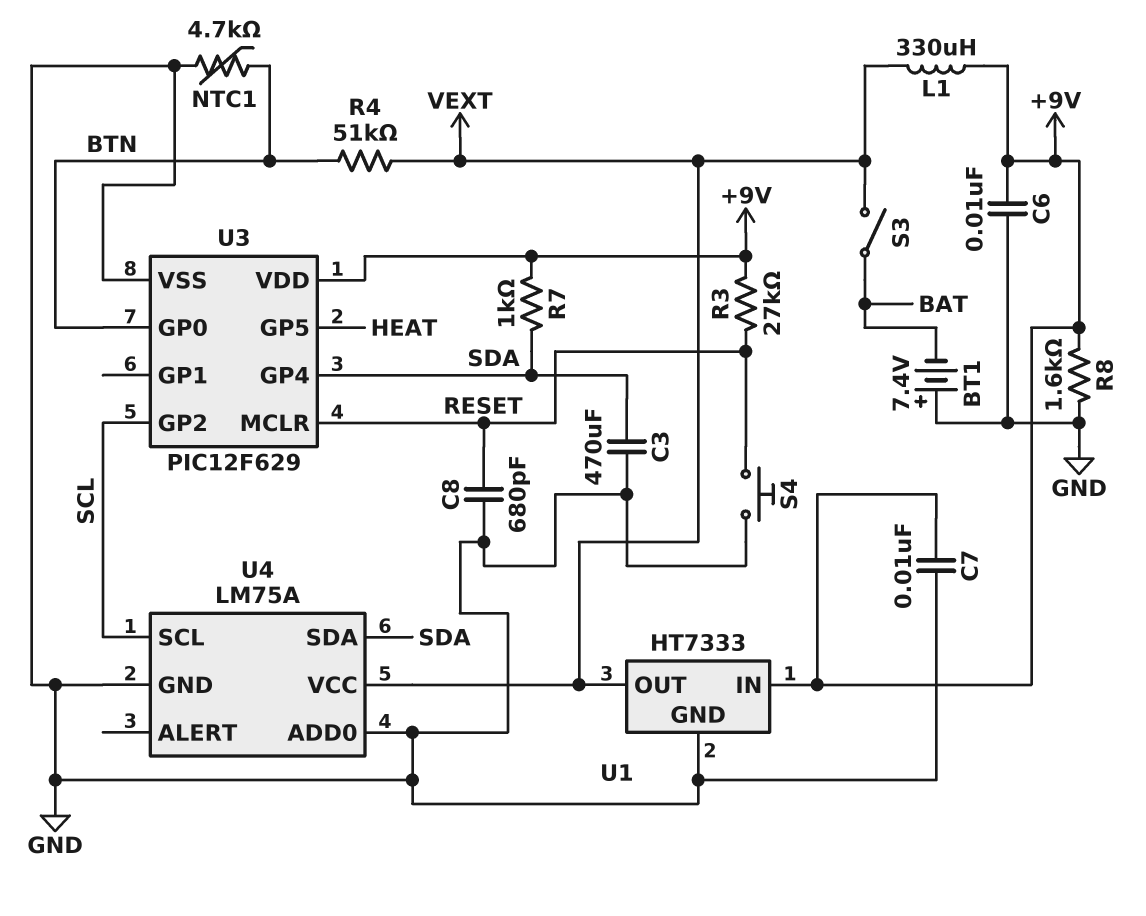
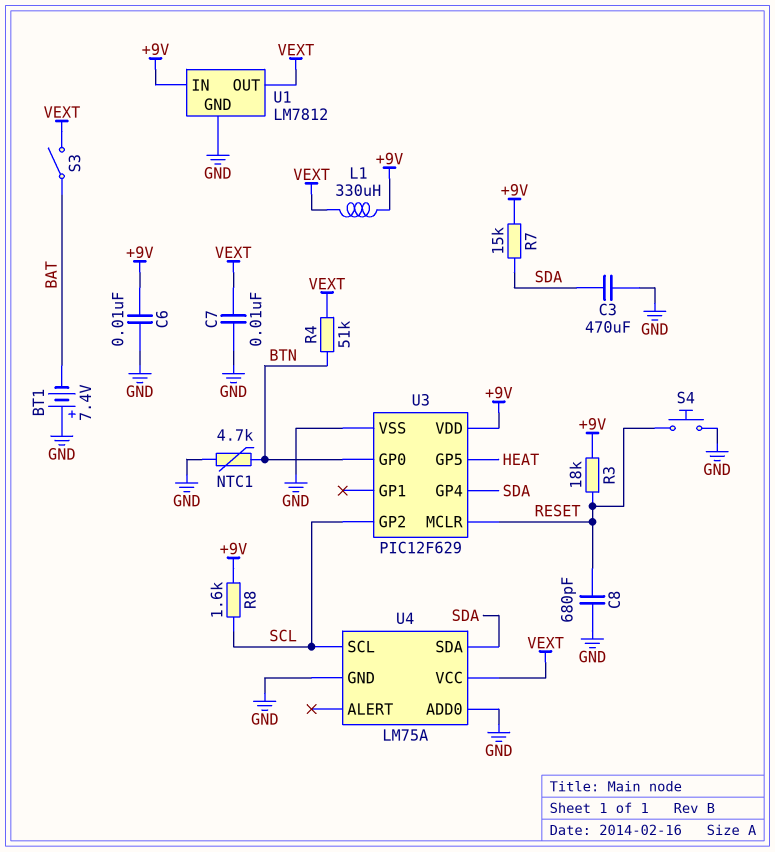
C7: 10nF (+9V, GND) -> 10nF (GND, VEXT)
R3: 27k (+9V, RESET) -> 18k (+9V, RESET)
R7: 1k (+9V, SDA) -> 15k (+9V, SDA)
R8: 1.6k (+9V, GND) -> 1.6k (+9V, SCL)
U1: HT7333 -> LM7812

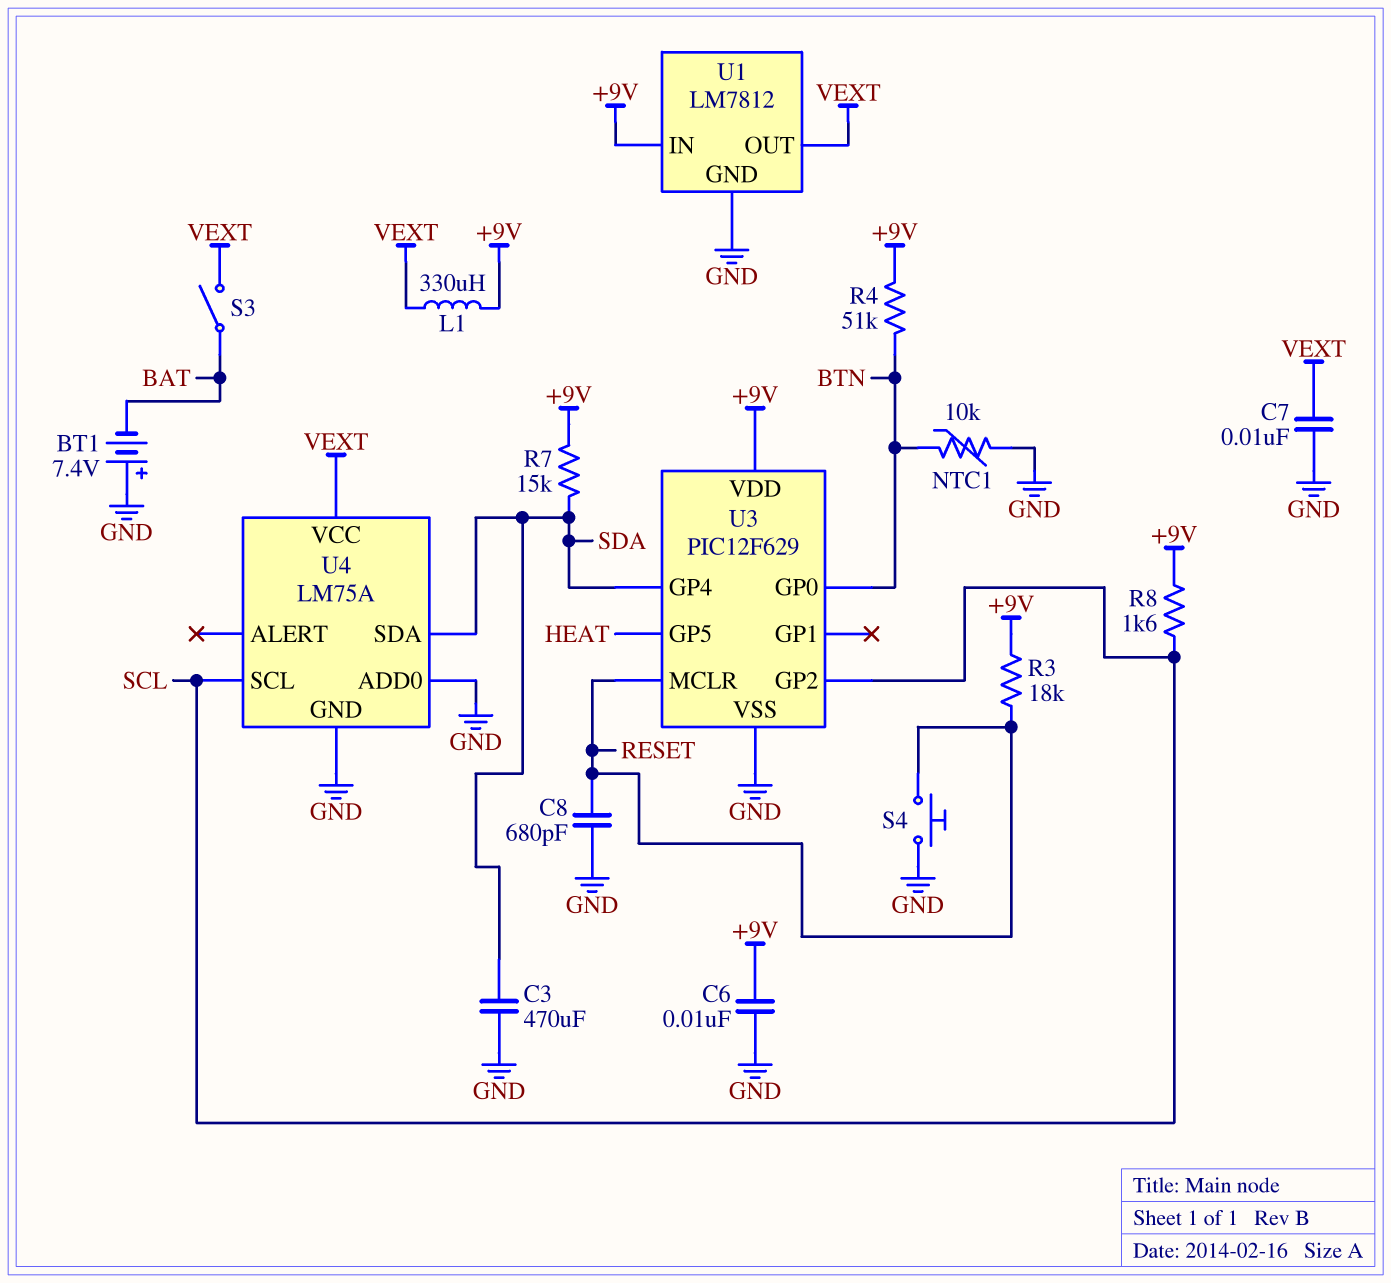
NTC1: 4.7k (BTN, GND) -> 10k (BTN, GND)
R4: 51k (BTN, VEXT) -> 51k (+9V, BTN)

